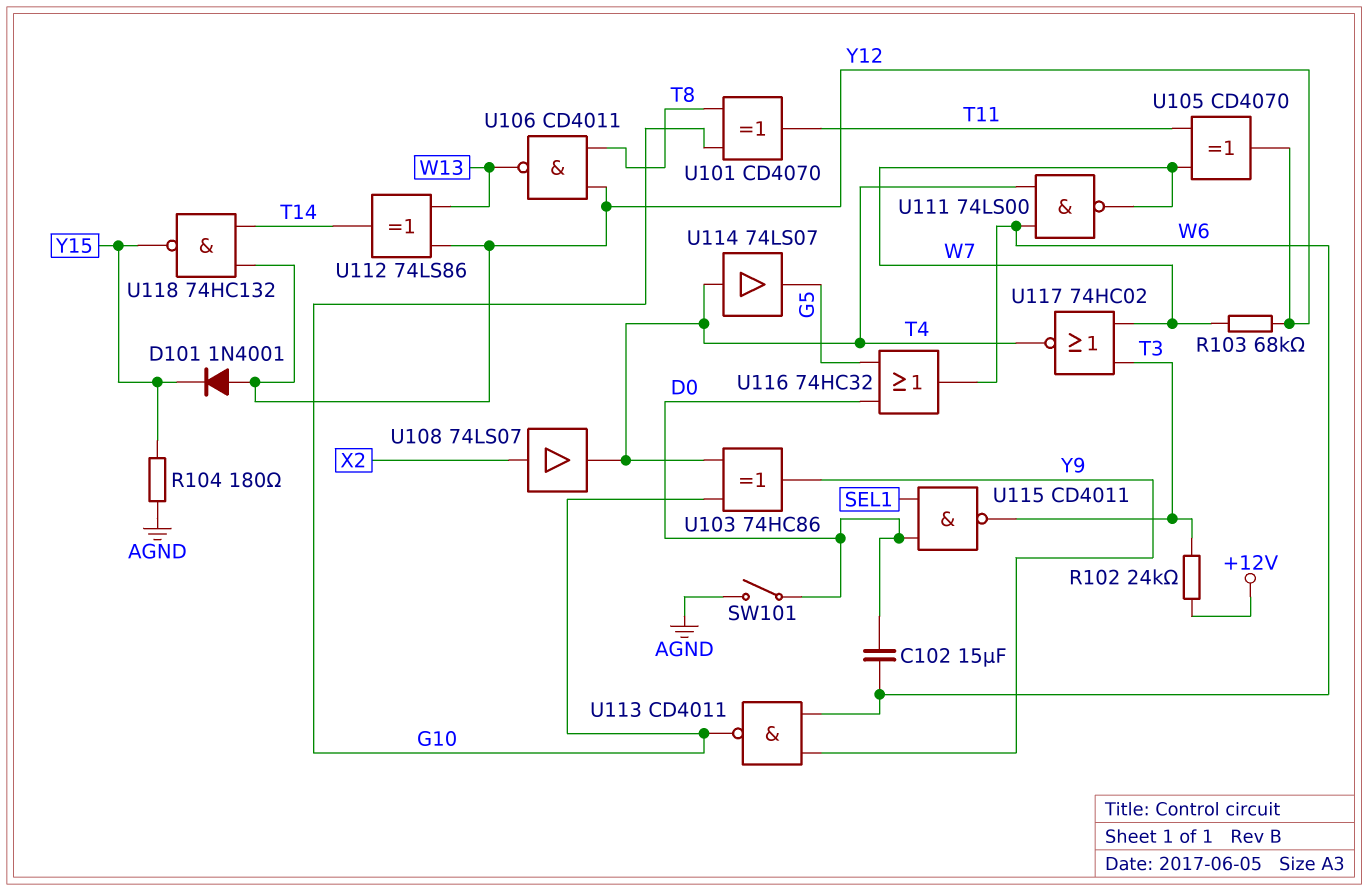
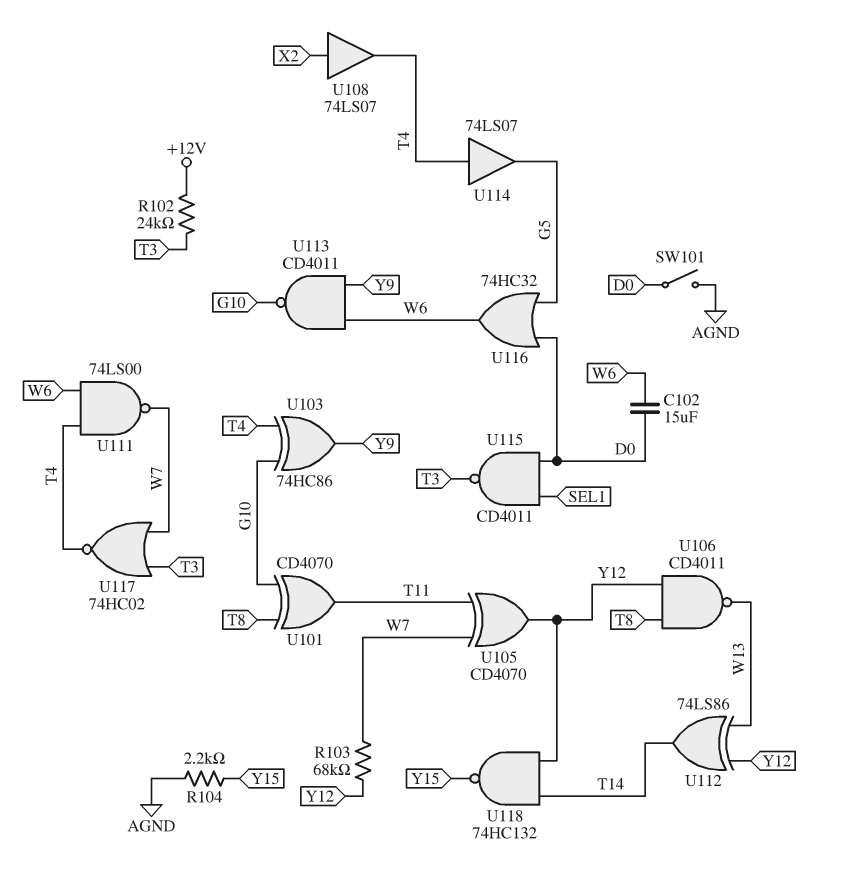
D101: diode 1N4001 (A Y12, K Y15) -> none
R104: 180 (AGND, Y15) -> 2.2k (AGND, Y15)

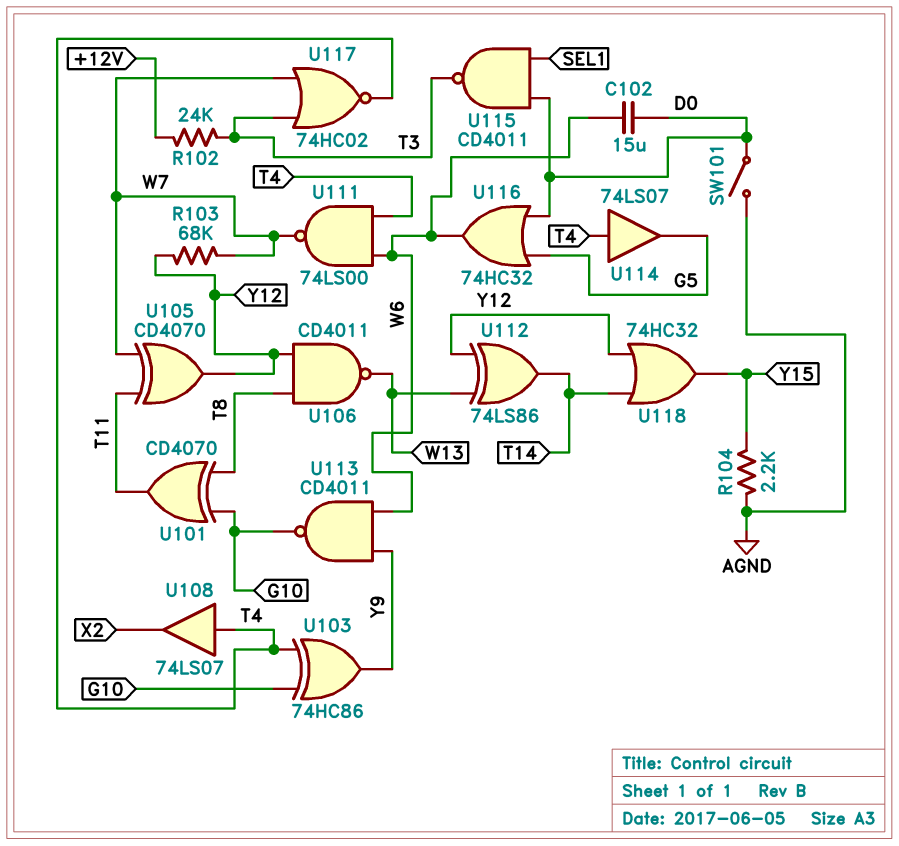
U108: buffer 74LS07 (in X2, out T4) -> buffer 74LS07 (in T4, out X2)
U118: NAND 74HC132 (in T14, in Y12, out Y15) -> OR 74HC32 (in T14, in Y12, out Y15)

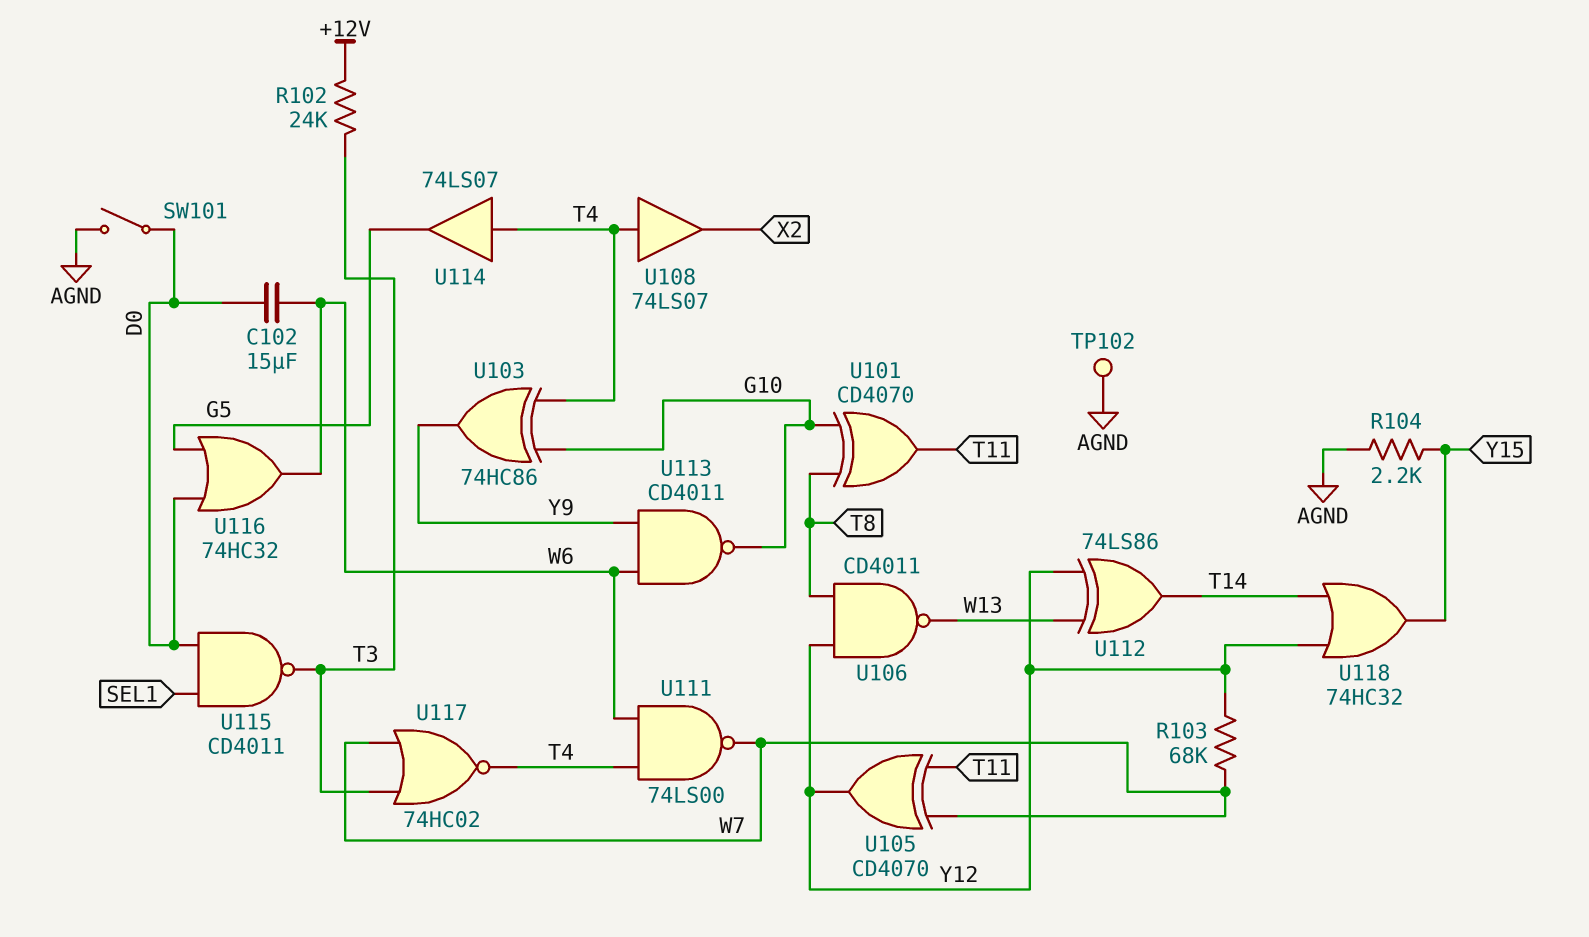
TP102: none -> test point (AGND)

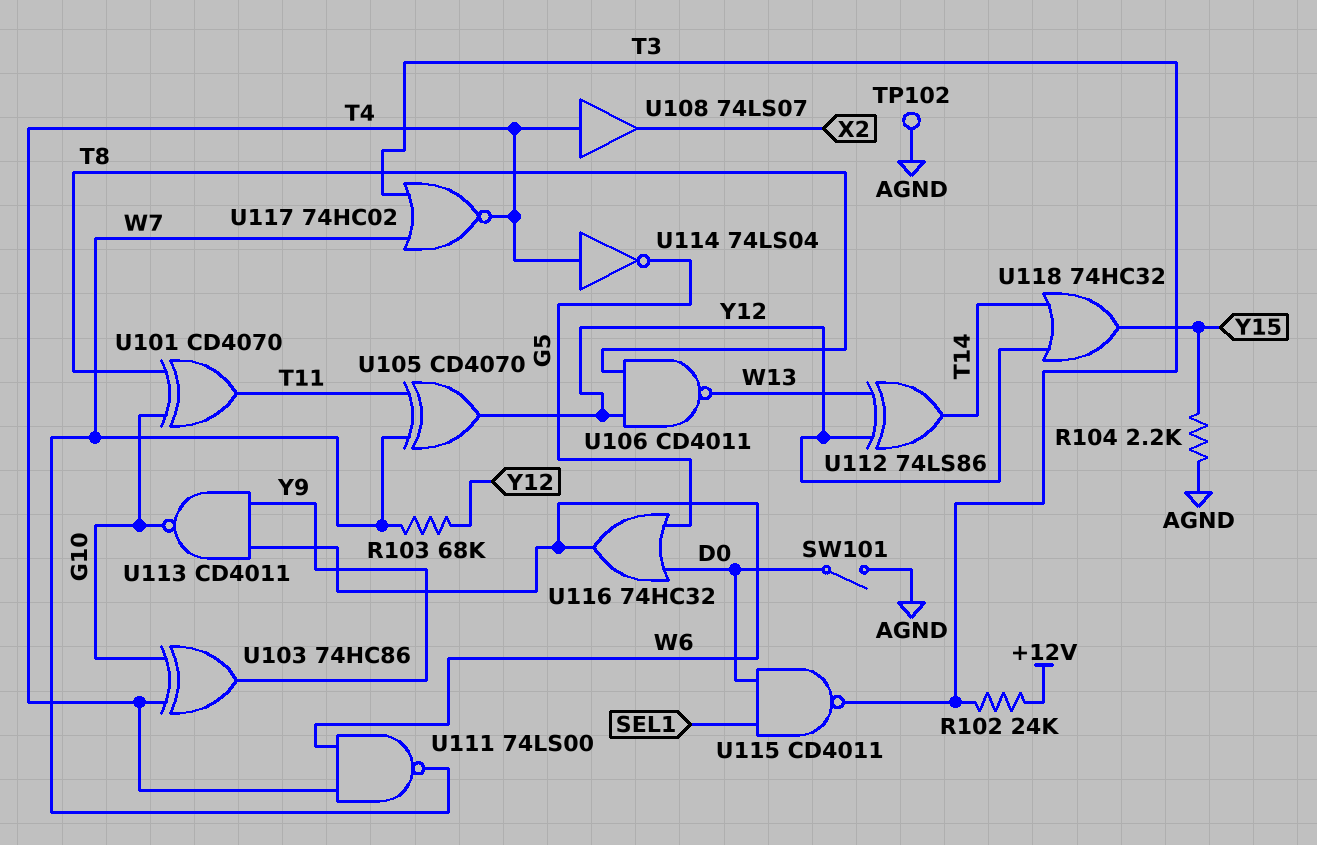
C102: 15uF (D0, W6) -> none
U114: buffer 74LS07 (in T4, out G5) -> NOT 74LS04 (in T4, out G5)

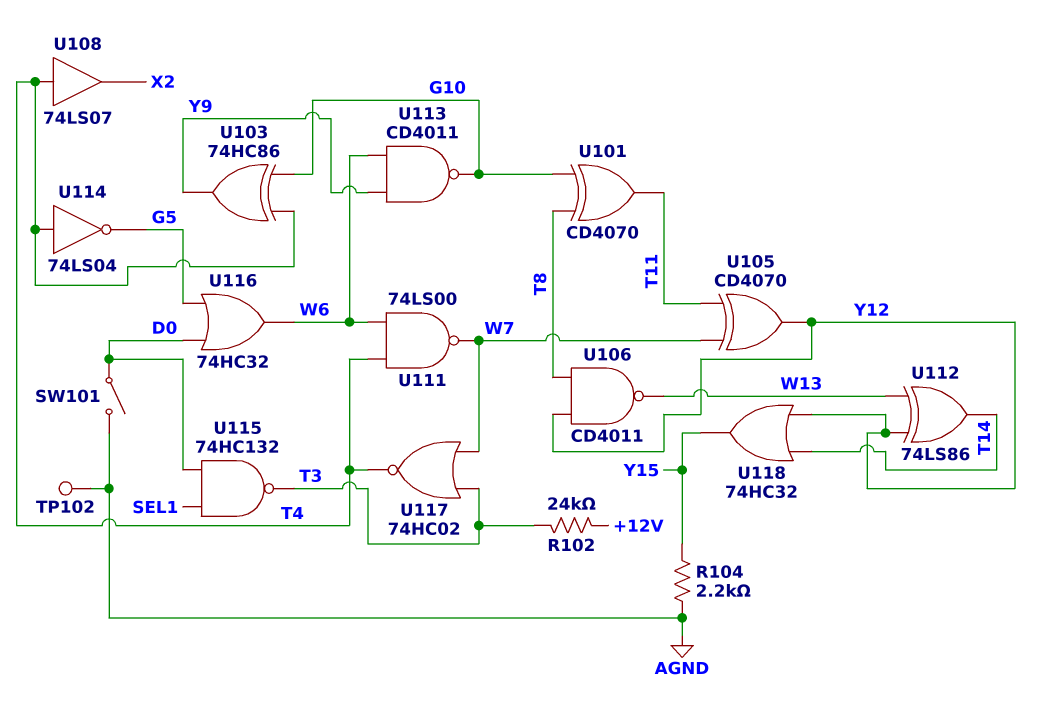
R103: 68k (W7, Y12) -> none
U115: NAND CD4011 (in D0, in SEL1, out T3) -> NAND 74HC132 (in D0, in SEL1, out T3)

